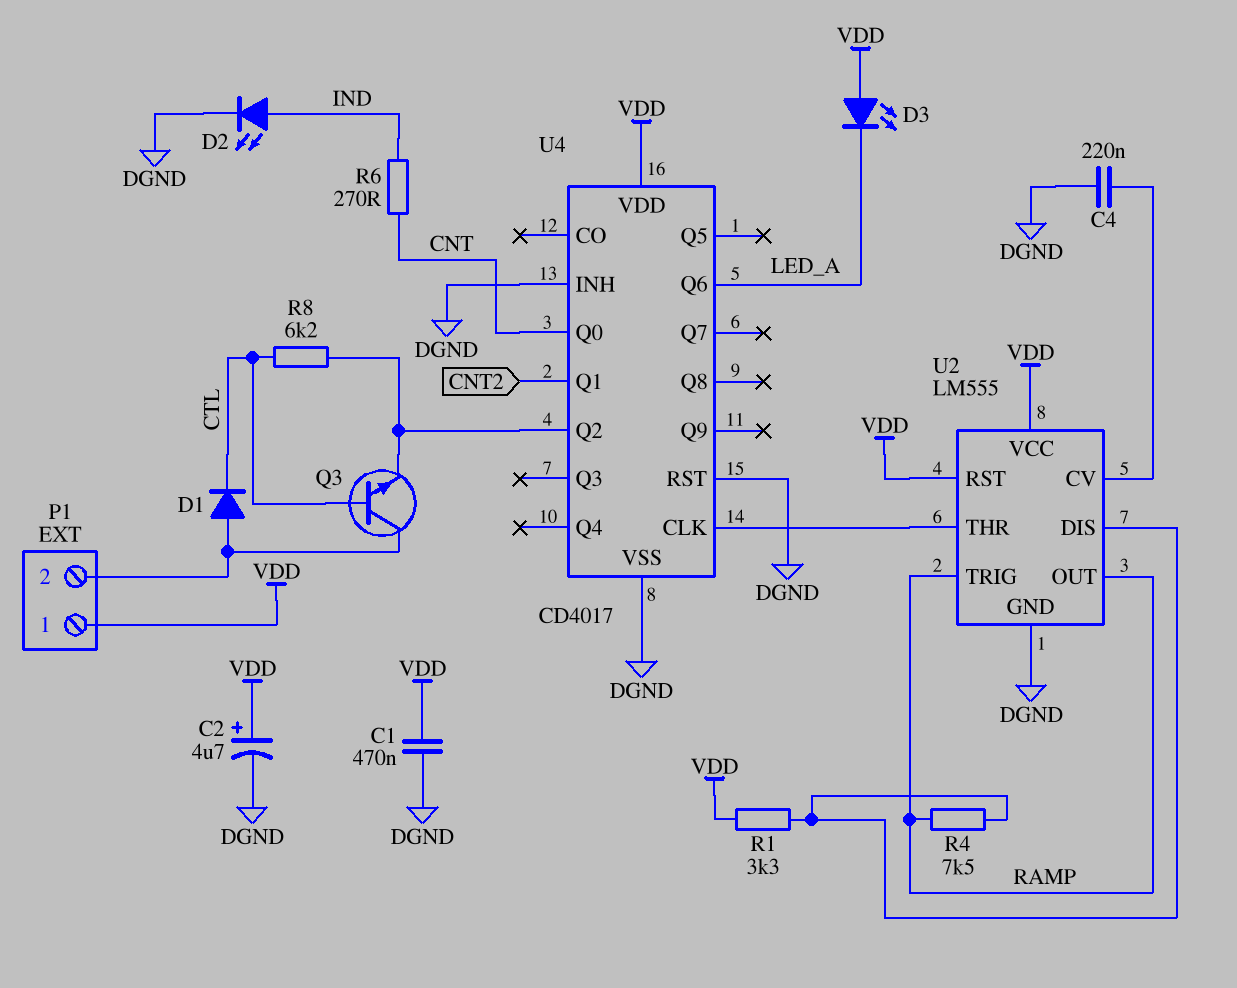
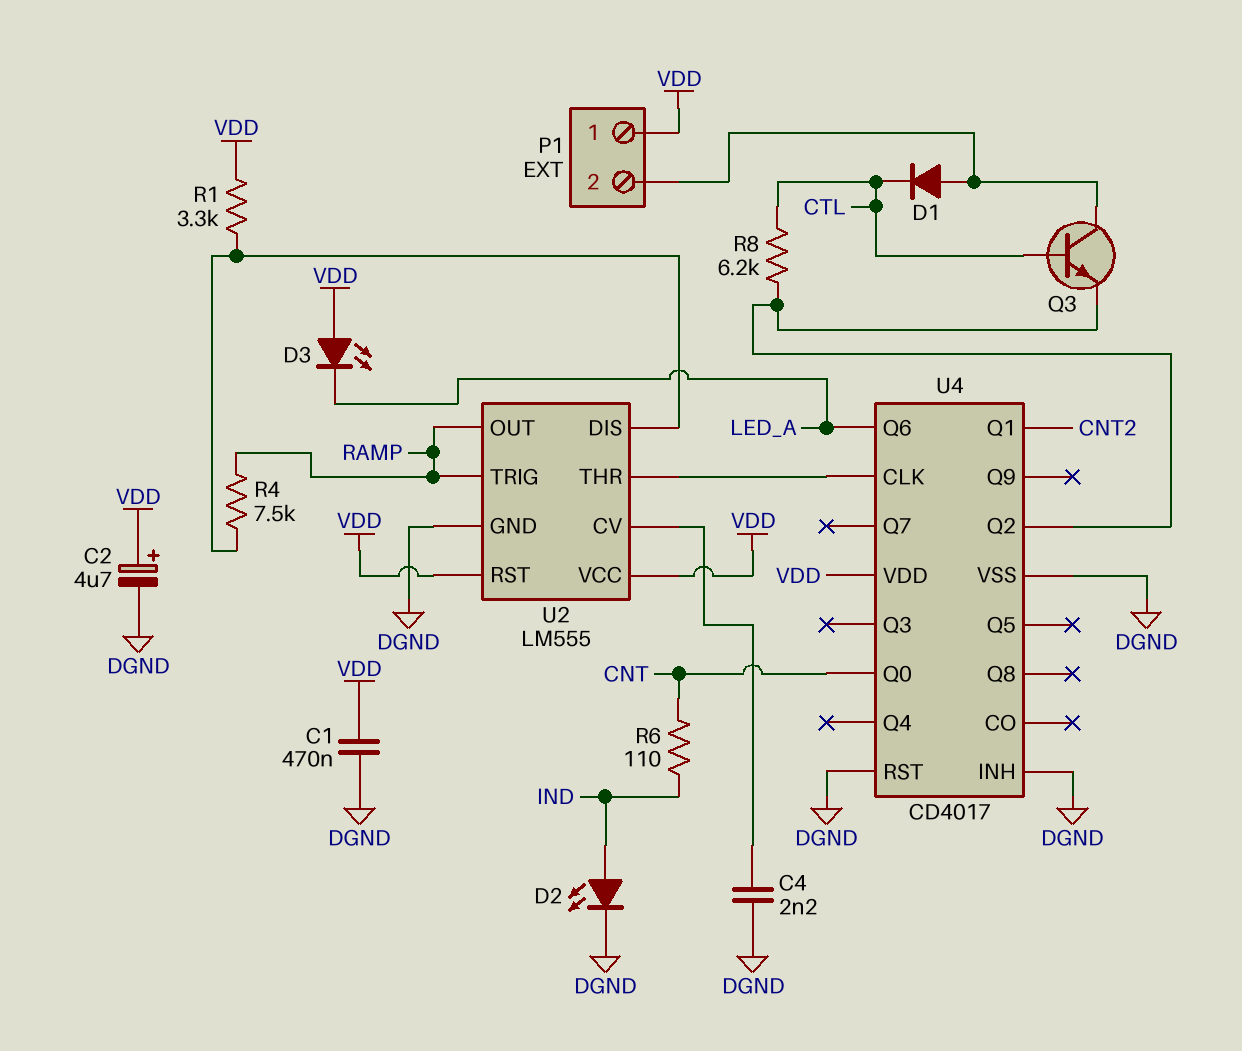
C4: 220nF (DGND, U2/CV) -> 2.2nF (DGND, U2/CV)
R6: 270 (CNT, IND) -> 110 (CNT, IND)

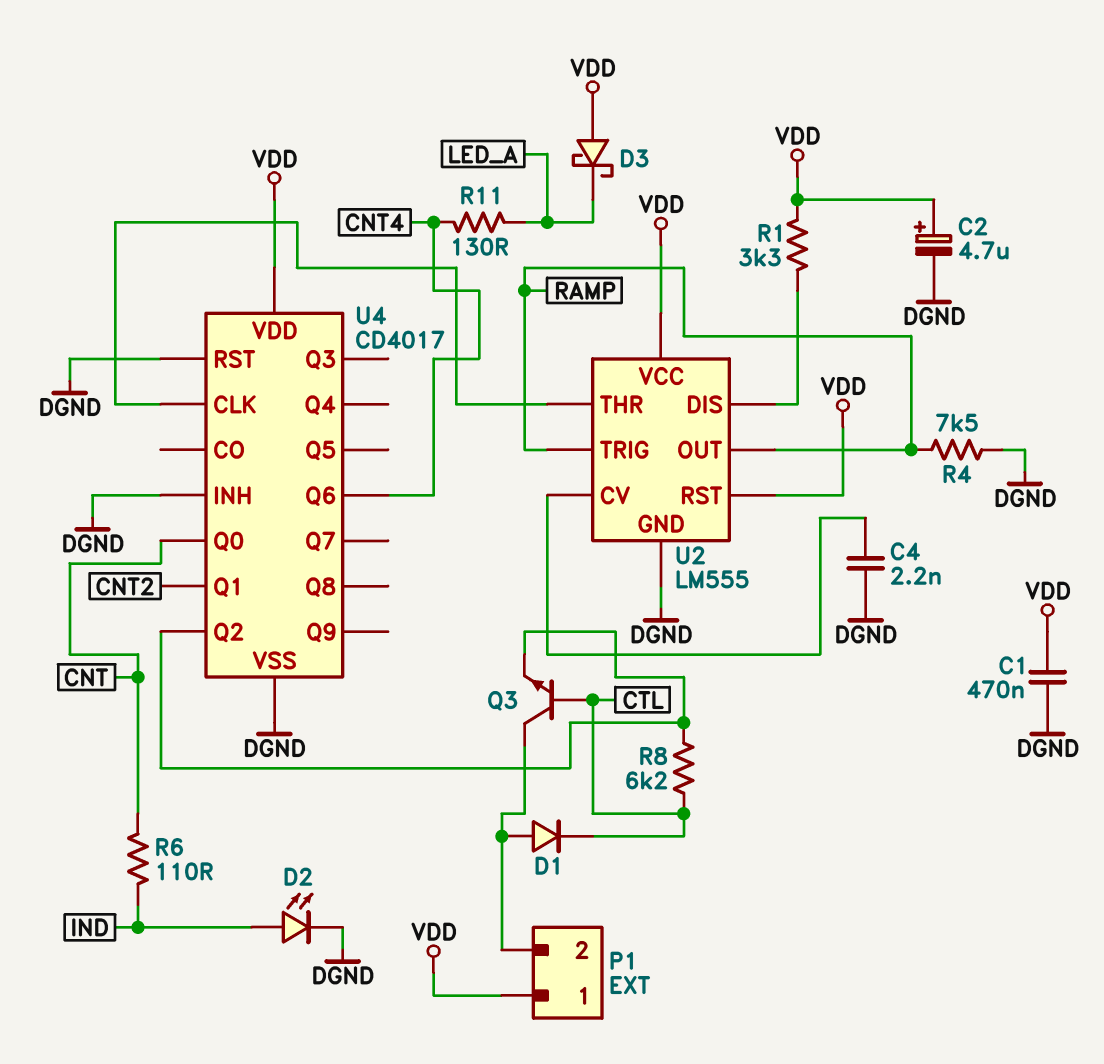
D3: LED (A VDD, K LED_A) -> schottky (A VDD, K LED_A)
R4: 7.5k (RAMP, U2/DIS) -> 7.5k (DGND, RAMP)
R11: none -> 130 (CNT4, LED_A)
U4 pin Q6: LED_A -> CNT4

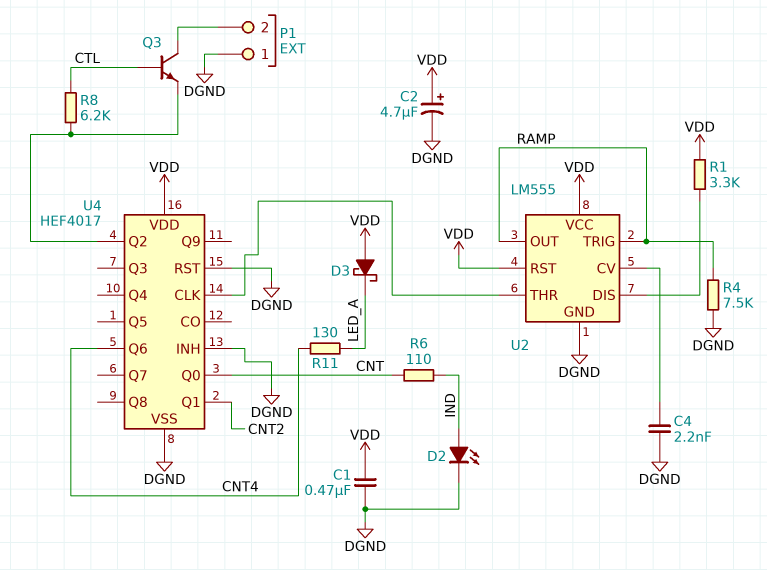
D1: diode (A P1/2, K CTL) -> none
P1 pin 1: VDD -> DGND
U4: CD4017 -> HEF4017

